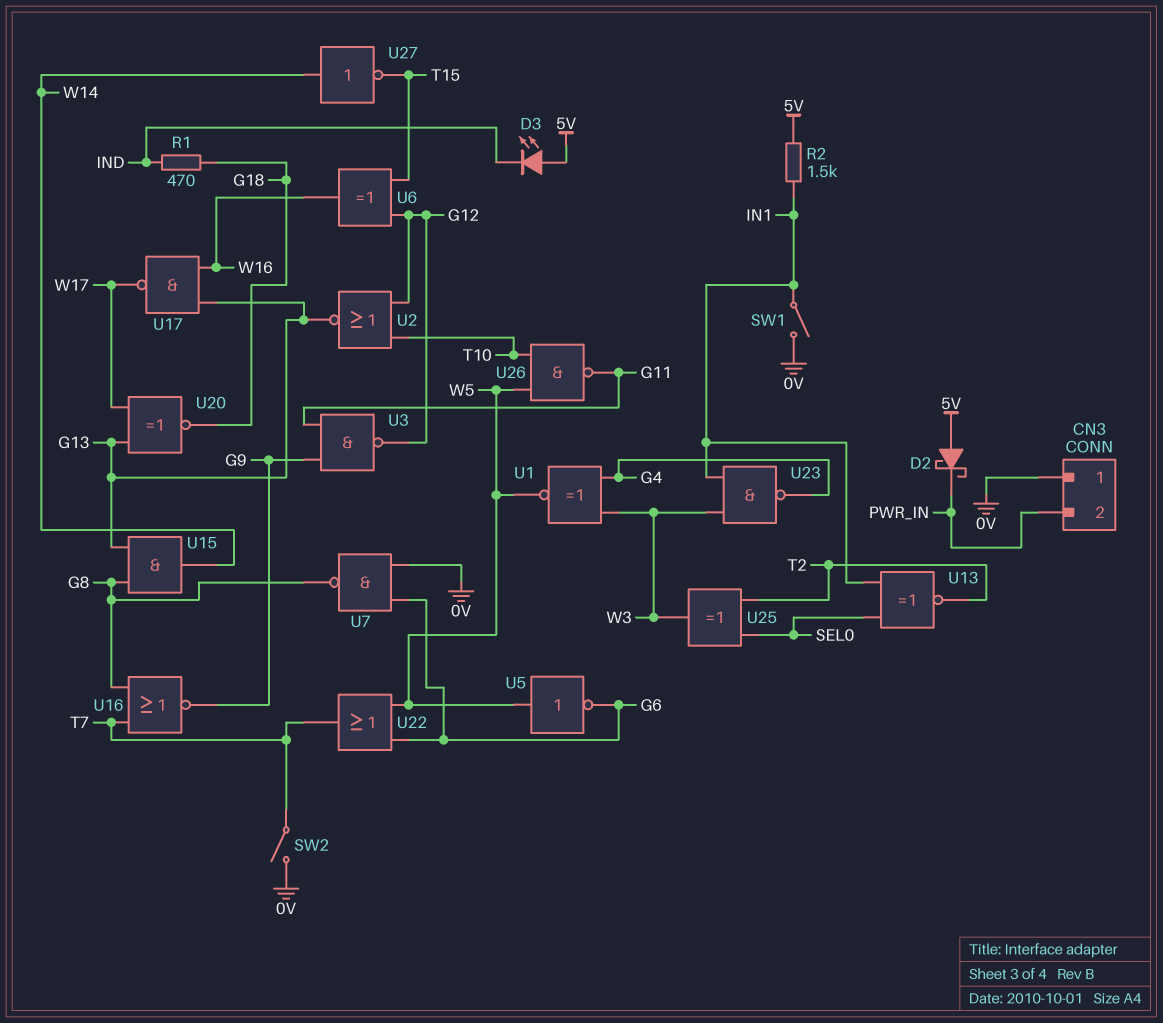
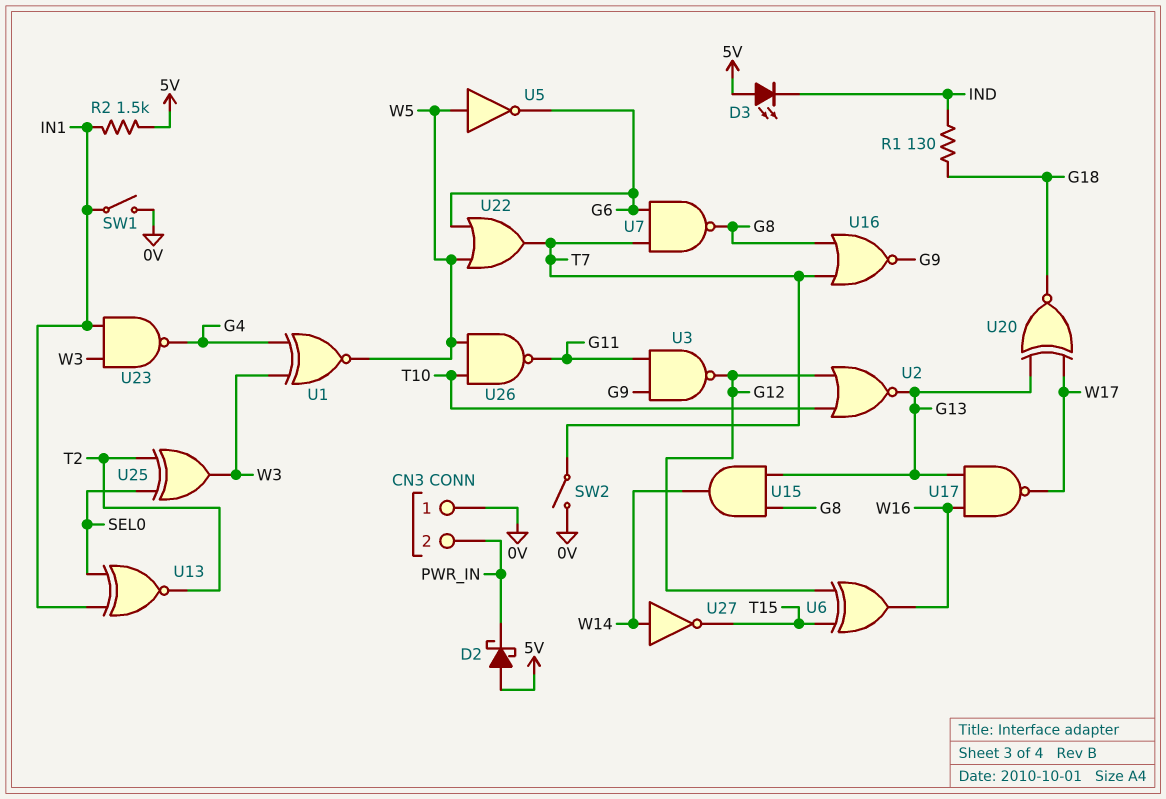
R1: 470 (G18, IND) -> 130 (G18, IND)
U7: NAND (in 0V, in G6, out G8) -> NAND (in G6, in T7, out G8)

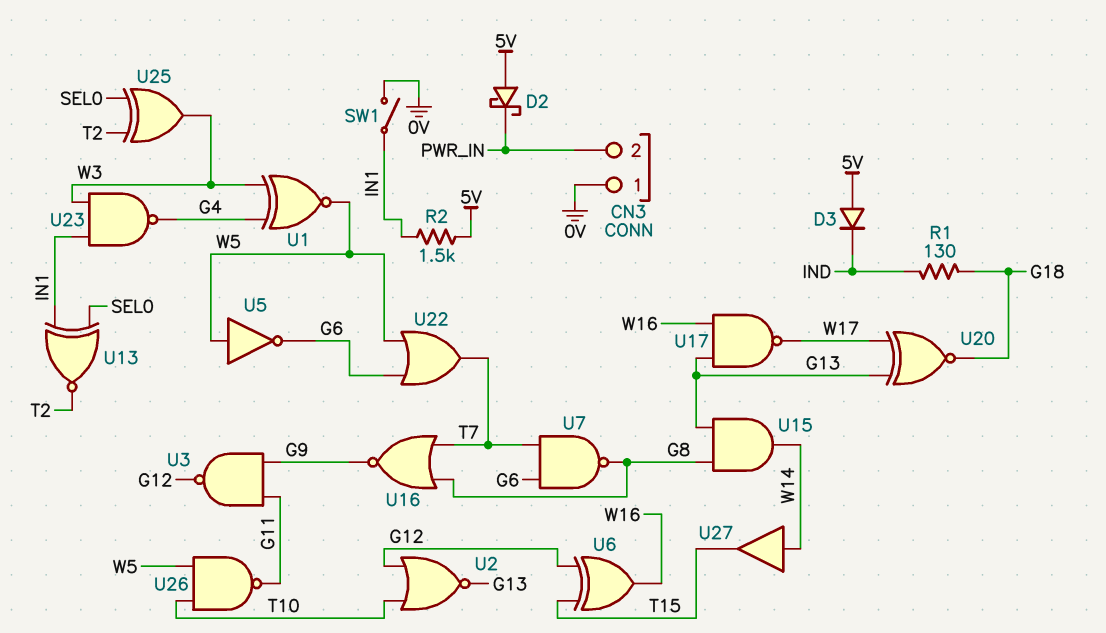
D3: LED (A 5V, K IND) -> diode (A 5V, K IND)
SW2: switch (0V, T7) -> none
U27: NOT (in W14, out T15) -> buffer (in W14, out T15)

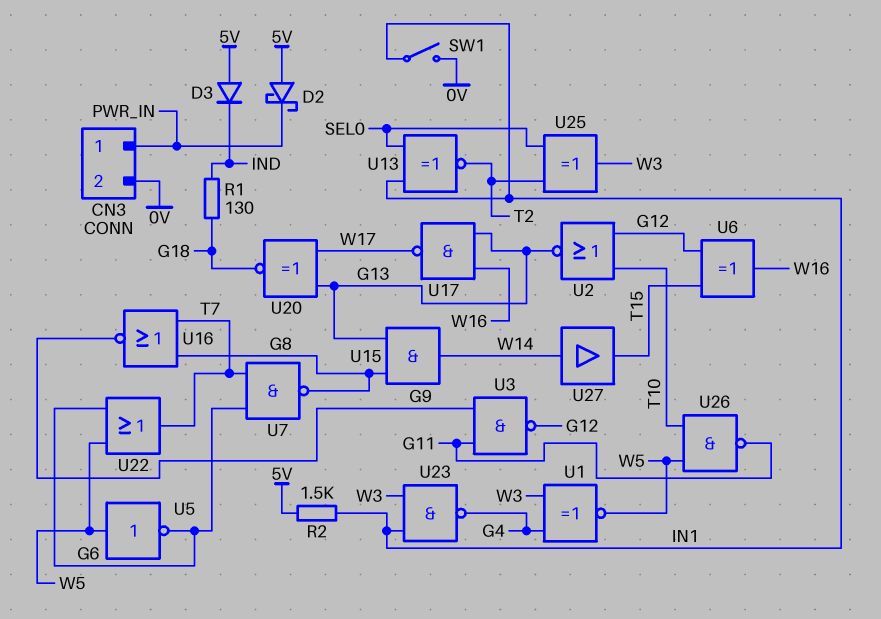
CN3 pin 1: 0V -> PWR_IN
CN3 pin 2: PWR_IN -> 0V

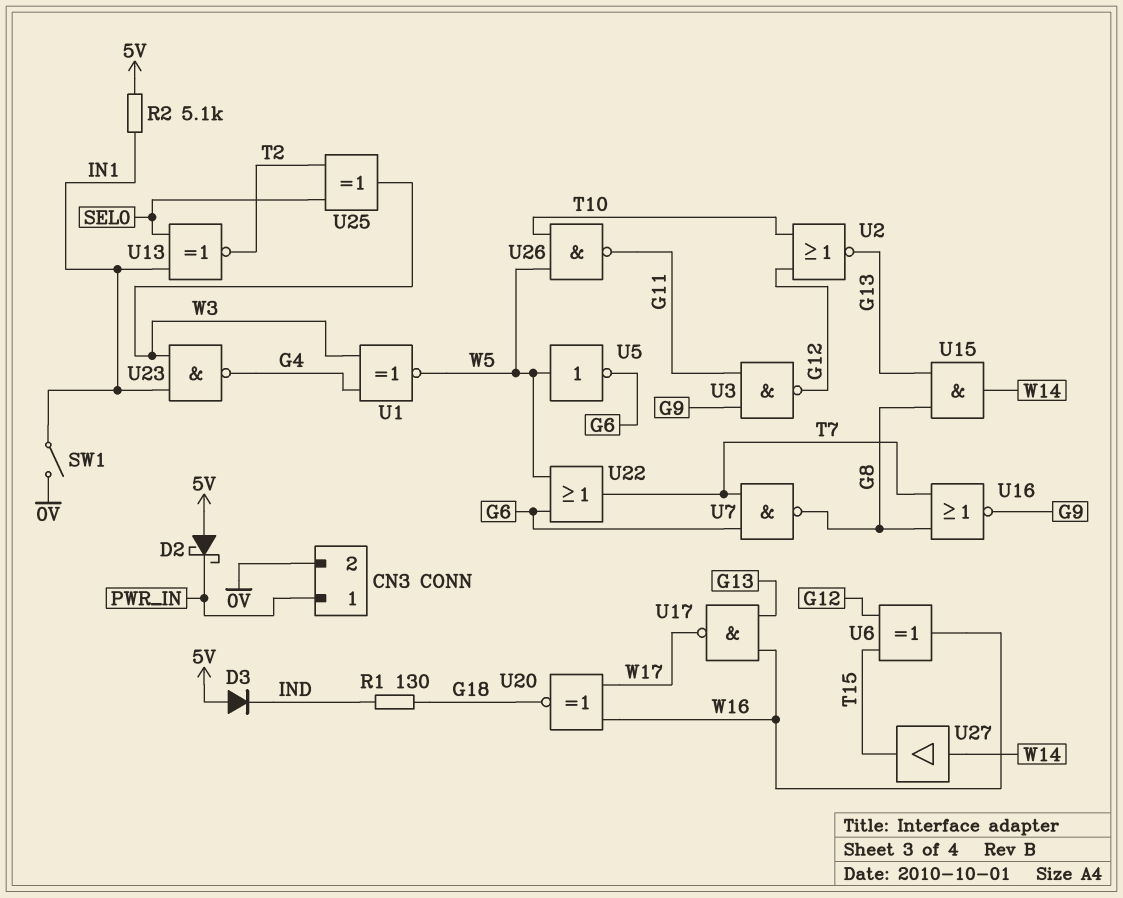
R2: 1.5k (5V, IN1) -> 5.1k (5V, IN1)
U20: XNOR (in G13, in W17, out G18) -> XNOR (in W16, in W17, out G18)

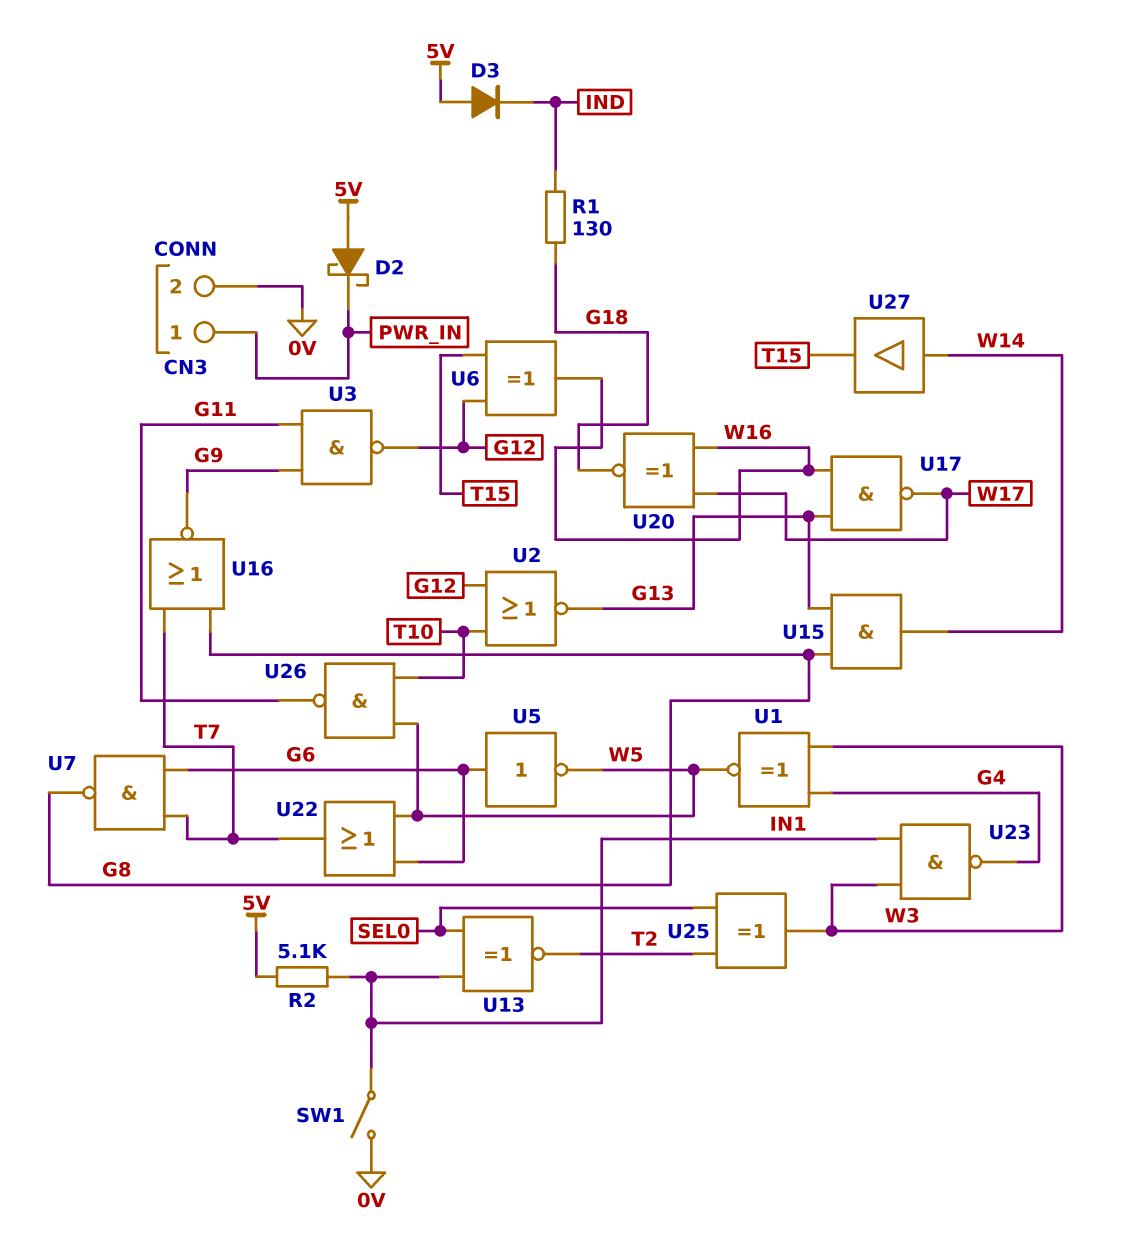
U5: NOT (in W5, out G6) -> NOT (in G6, out W5)

